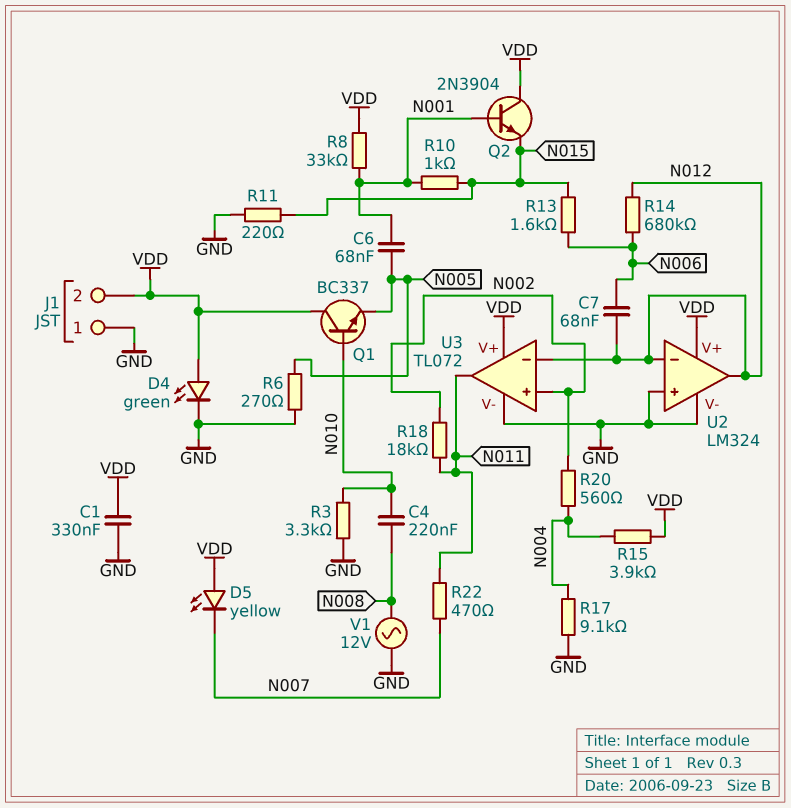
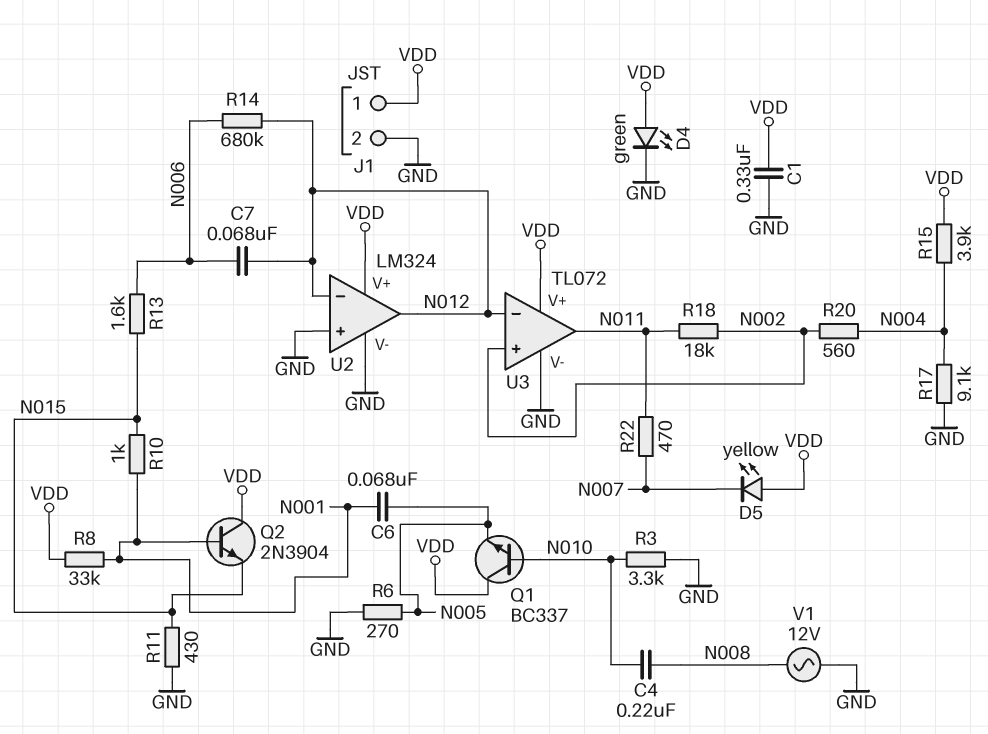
J1 pin 1: GND -> VDD
J1 pin 2: VDD -> GND
R11: 220 (GND, N015) -> 430 (GND, N015)

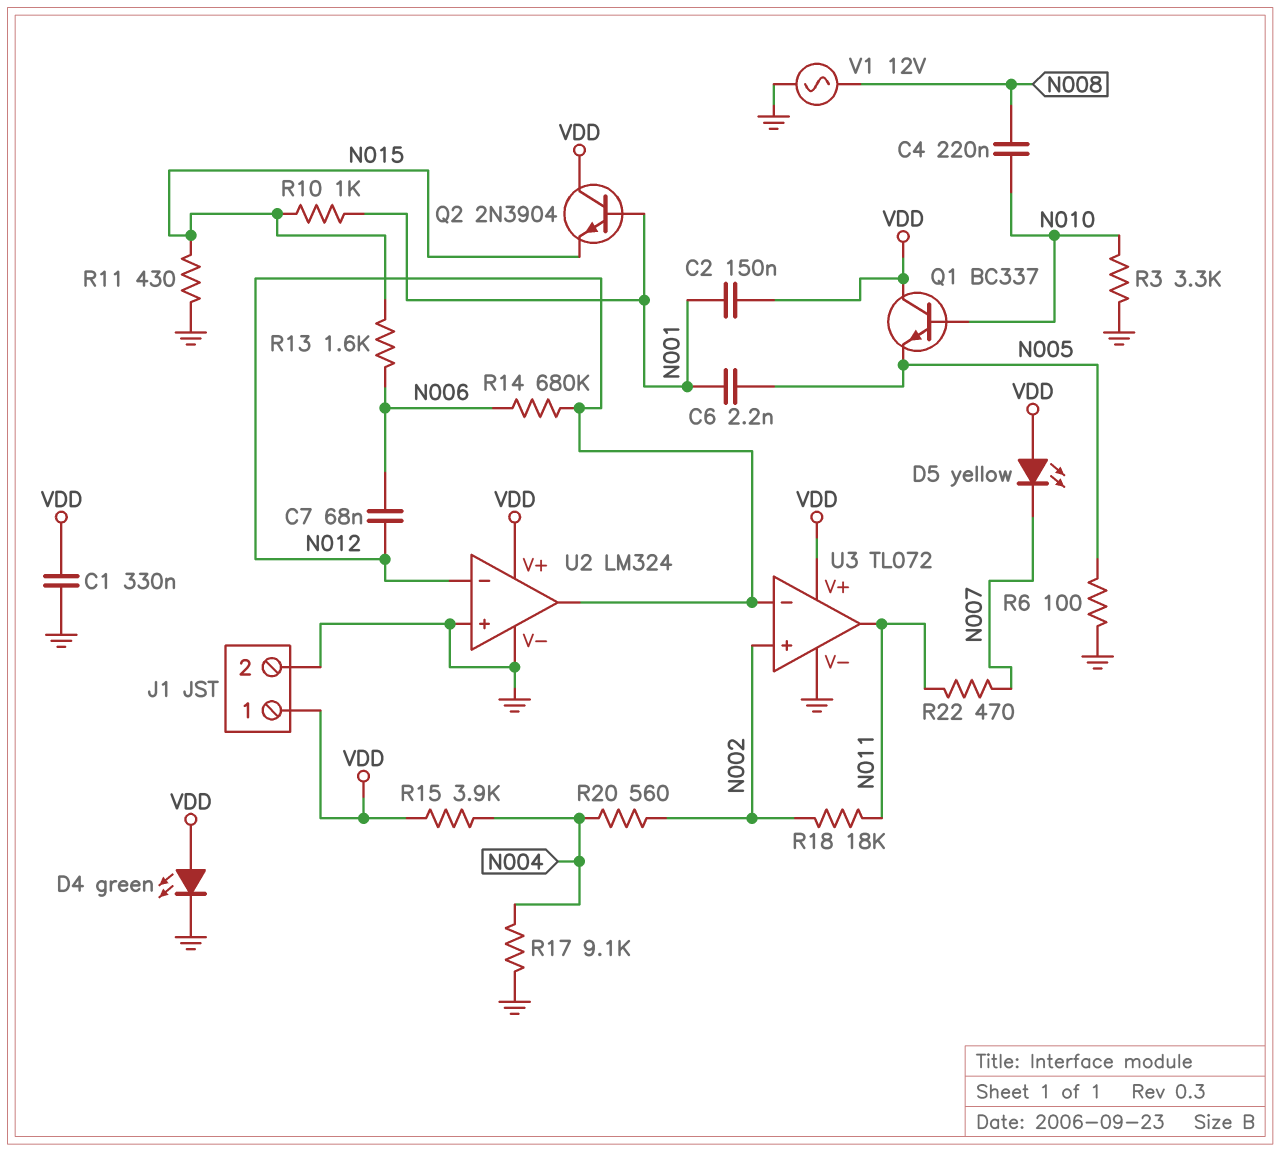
C2: none -> 150nF (N001, VDD)
C6: 68nF (N001, N005) -> 2.2nF (N001, N005)
R6: 270 (GND, N005) -> 100 (GND, N005)
R8: 33k (N001, VDD) -> none

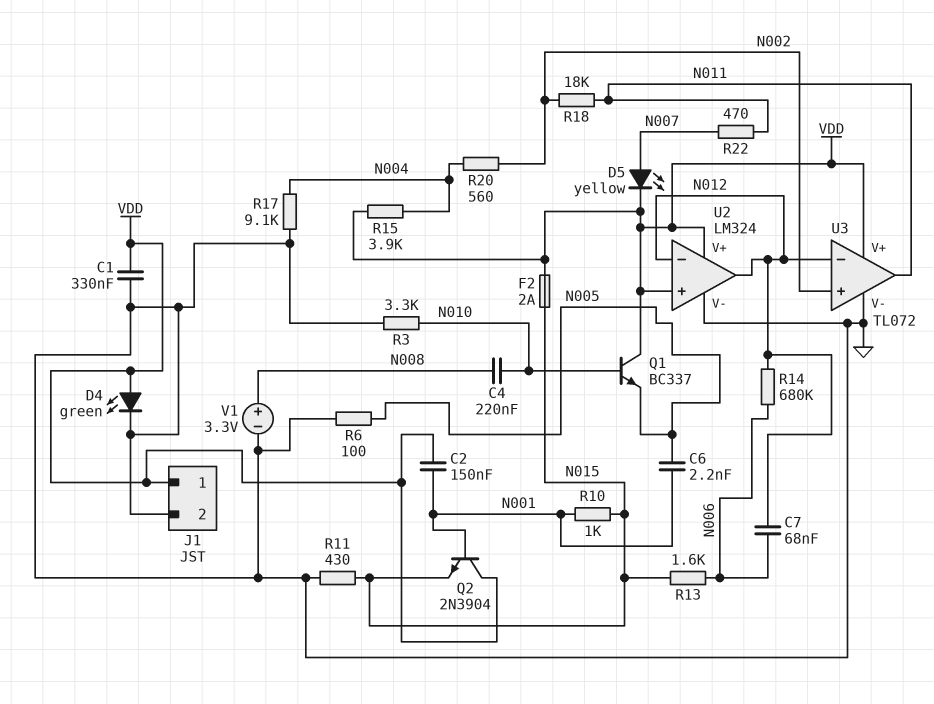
D5: LED yellow (A VDD, K N007) -> LED yellow (A N007, K VDD)
F2: none -> 2A (N015, VDD)
U2 pin in+: GND -> VDD
V1: AC 12V (GND, N008) -> 3.3V (plus N008, minus GND)

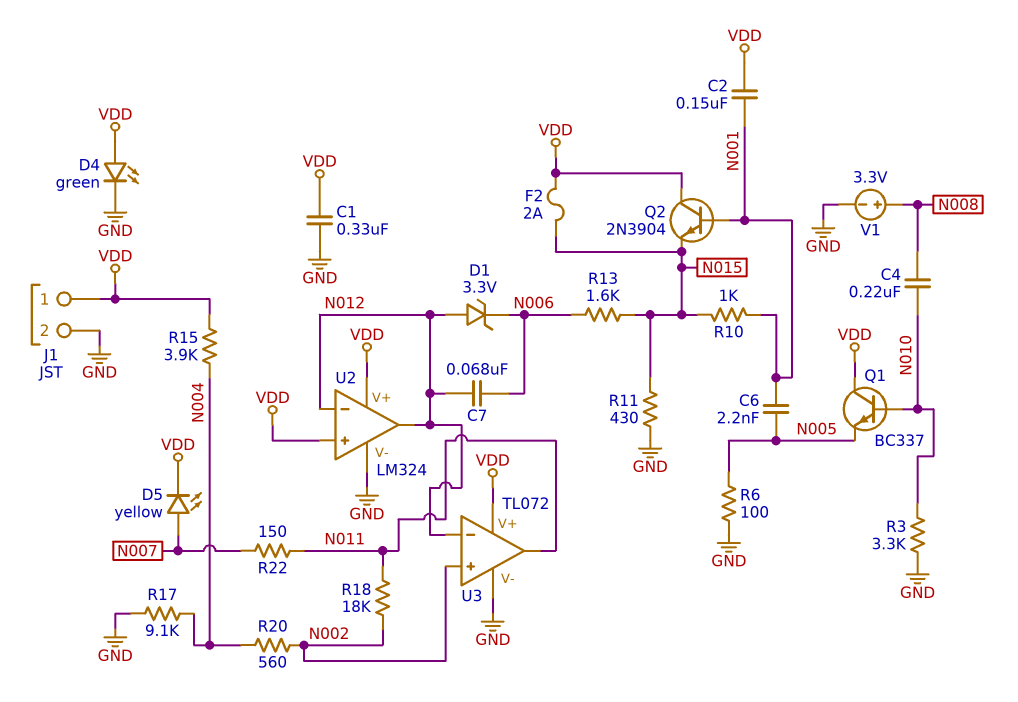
D1: none -> zener 3.3V (A N012, K N006)
R14: 680k (N006, N012) -> none
R22: 470 (N007, N011) -> 150 (N007, N011)

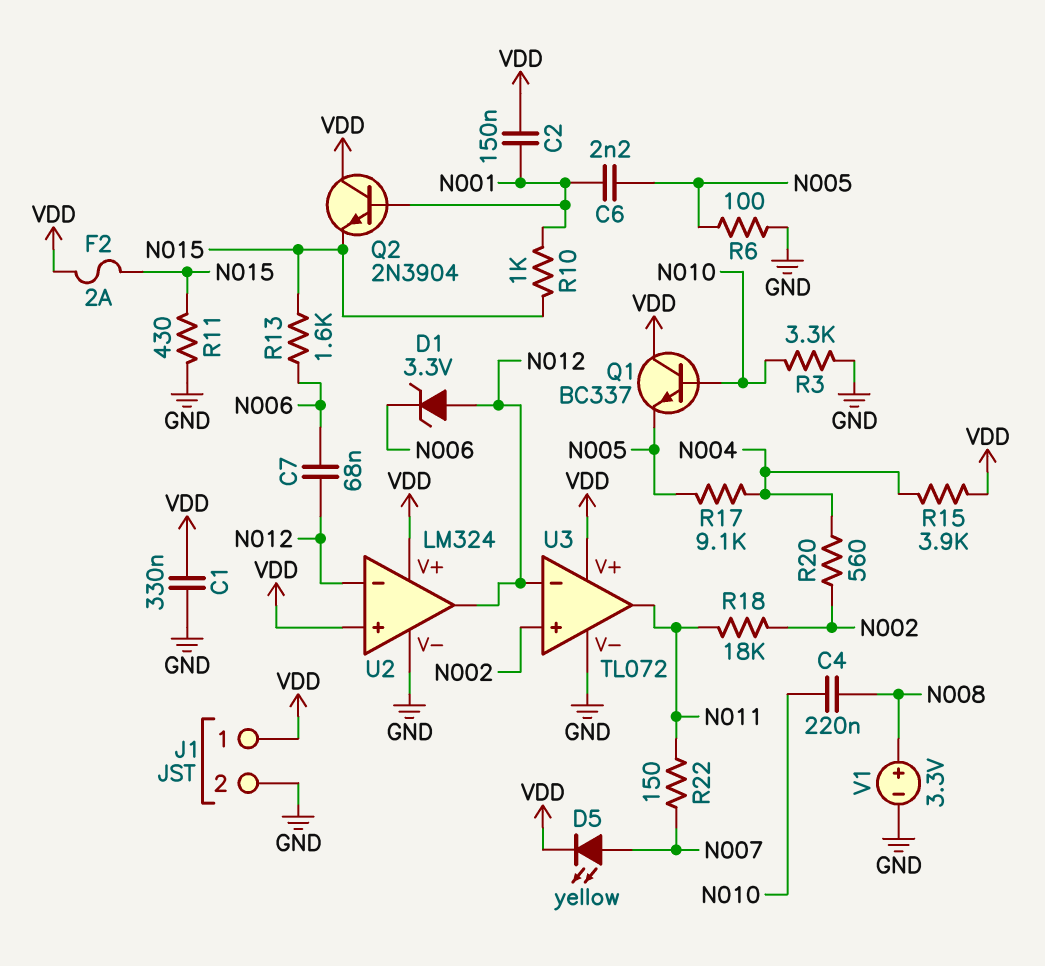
D4: LED green (A VDD, K GND) -> none
R17: 9.1k (GND, N004) -> 9.1k (N004, N005)

